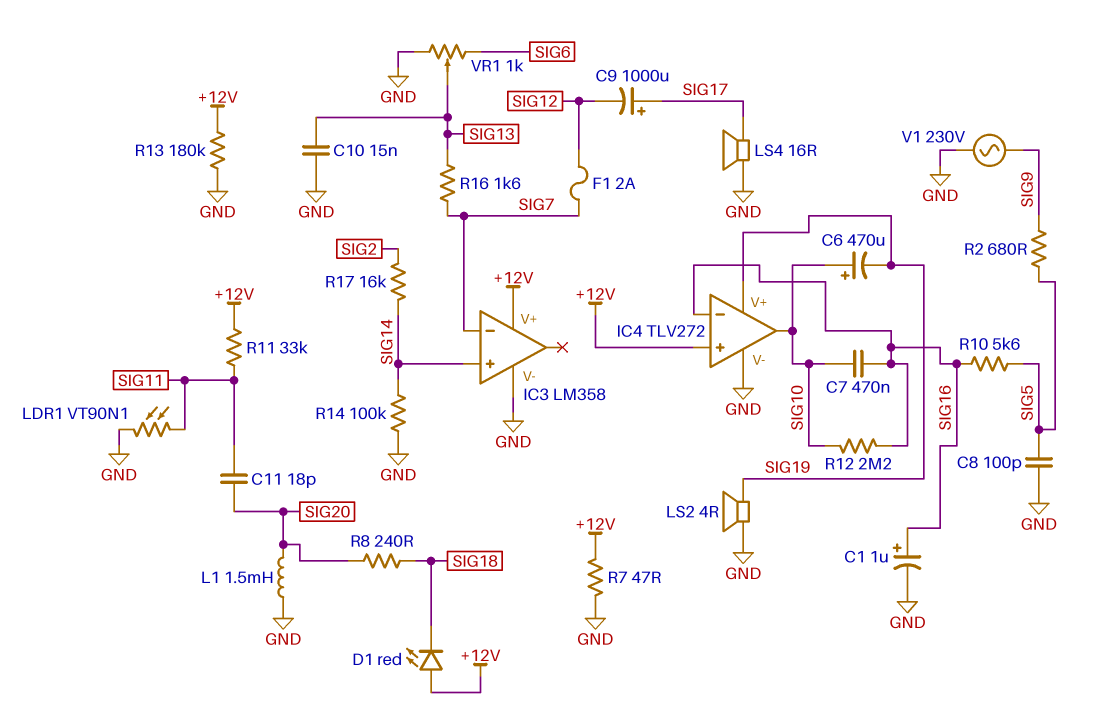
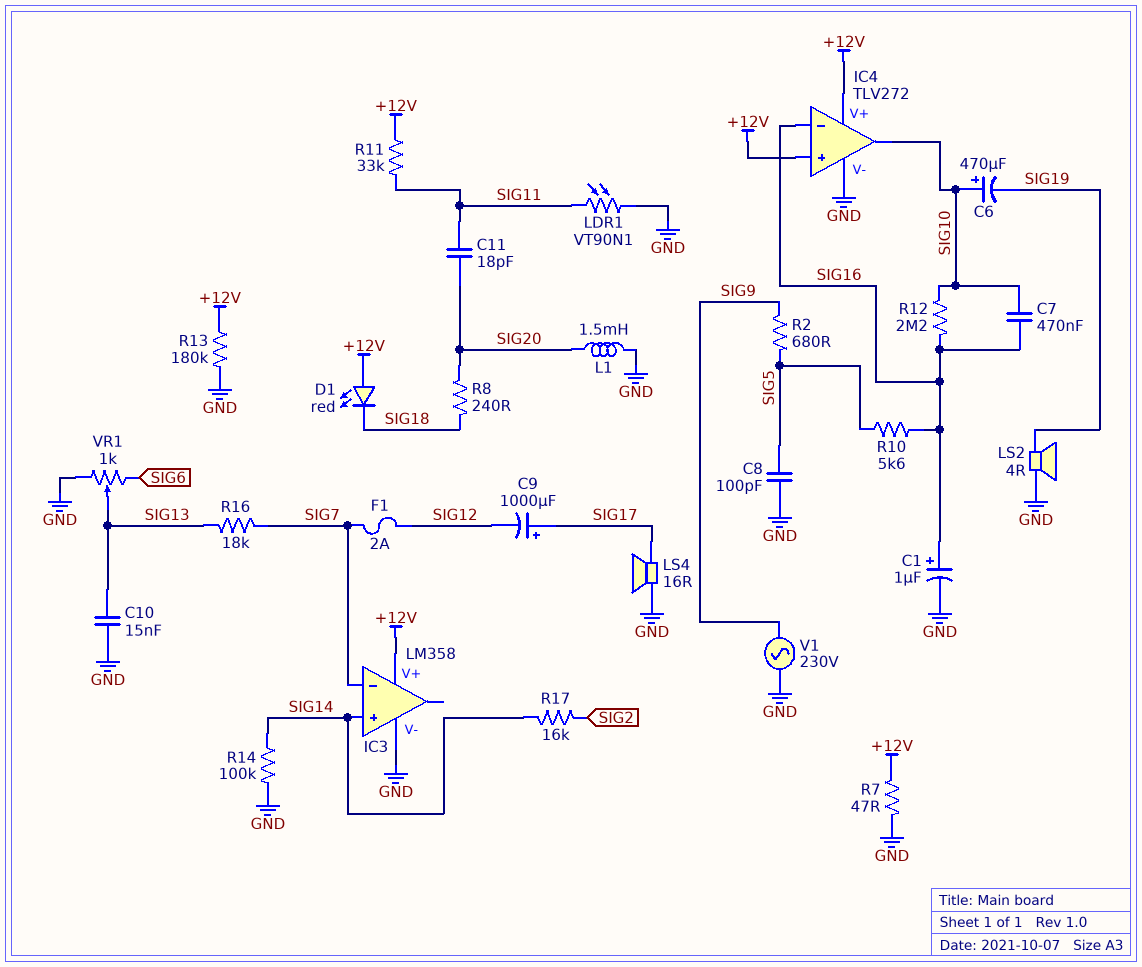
IC4 pin V+: SIG19 -> +12V
R16: 1.6k (SIG7, SIG13) -> 18k (SIG7, SIG13)

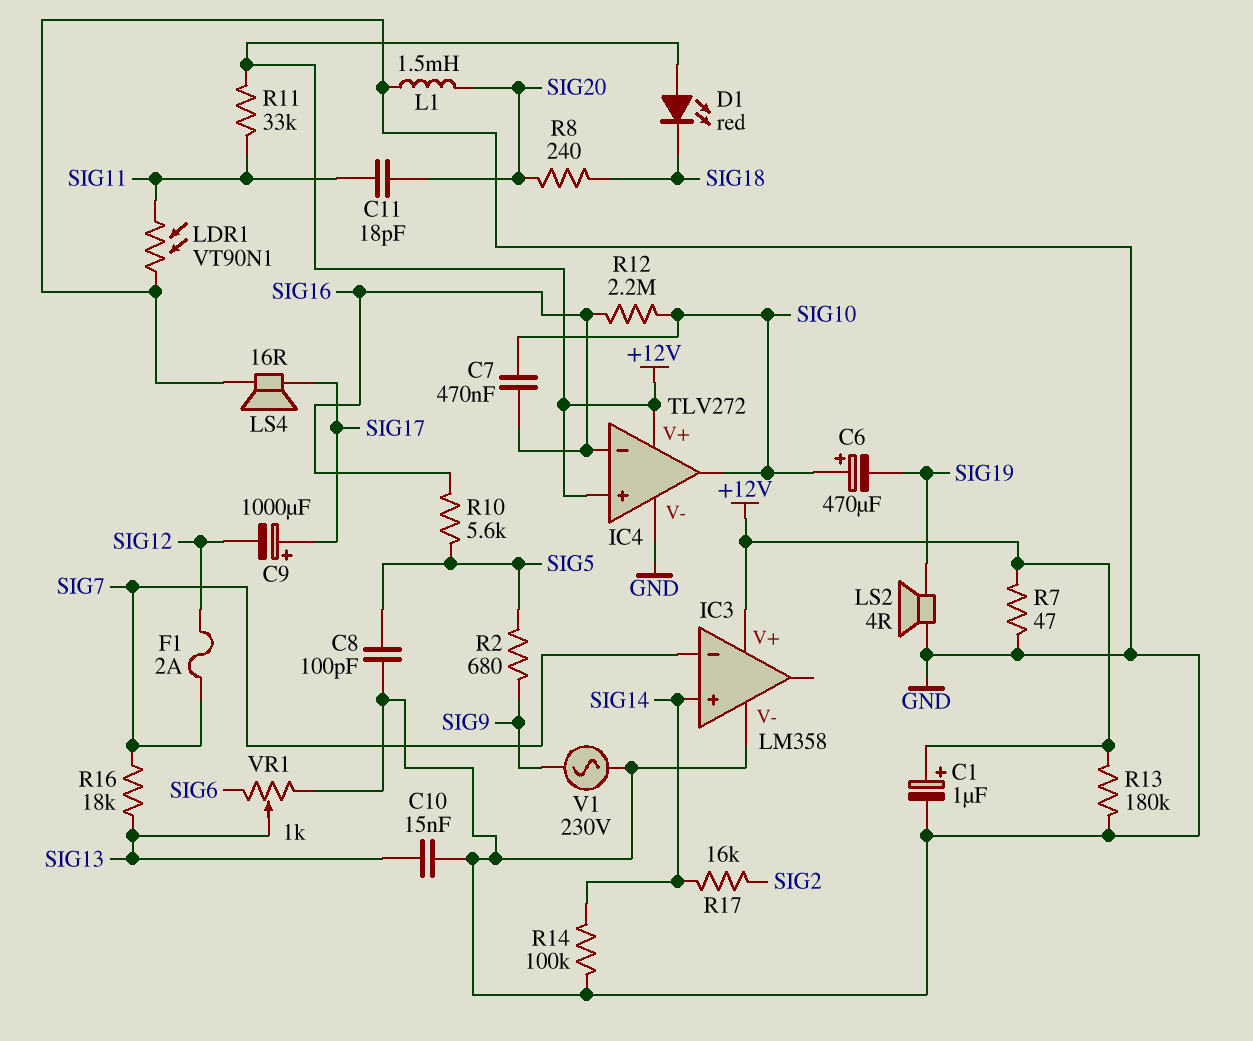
C1: 1uF (plus SIG16, minus GND) -> 1uF (plus +12V, minus GND)

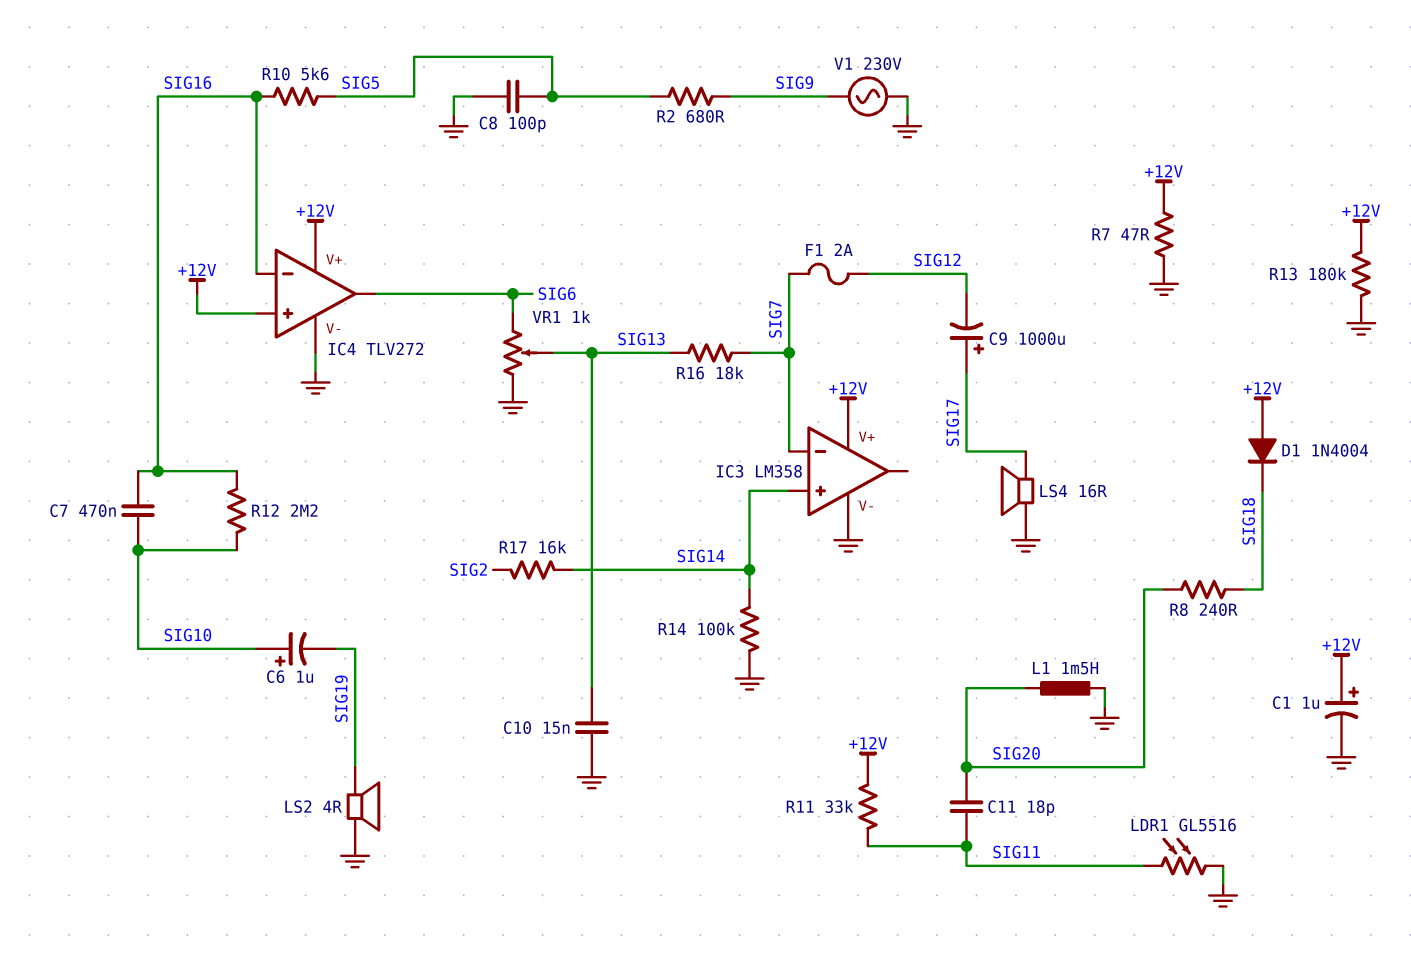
C6: 470uF (plus SIG10, minus SIG19) -> 1uF (plus SIG10, minus SIG19)
D1: LED red (A +12V, K SIG18) -> diode 1N4004 (A +12V, K SIG18)
IC4 pin out: SIG10 -> SIG6
LDR1: VT90N1 (GND, SIG11) -> GL5516 (GND, SIG11)

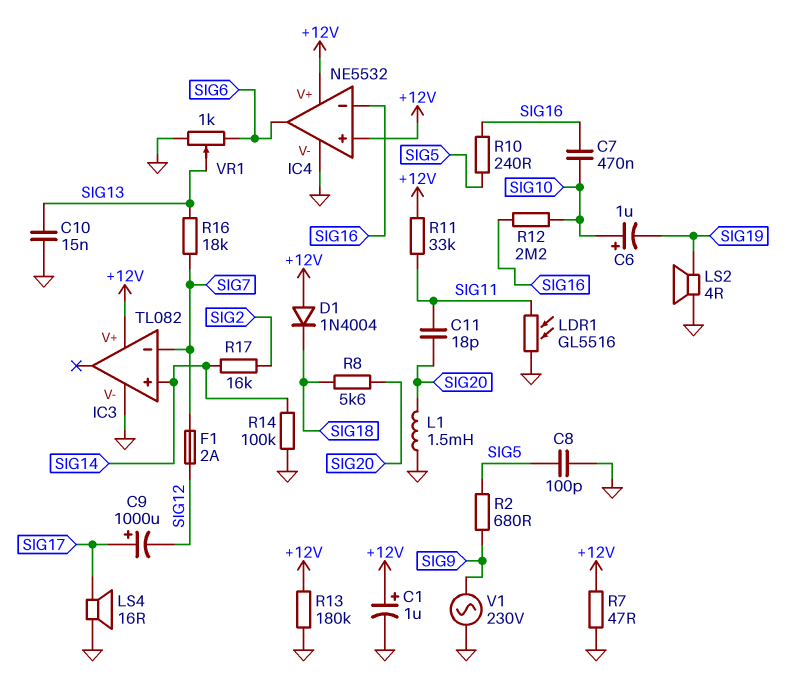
IC3: LM358 -> TL082
IC4: TLV272 -> NE5532
R8: 240 (SIG18, SIG20) -> 5.6k (SIG18, SIG20)
R10: 5.6k (SIG5, SIG16) -> 240 (SIG5, SIG16)

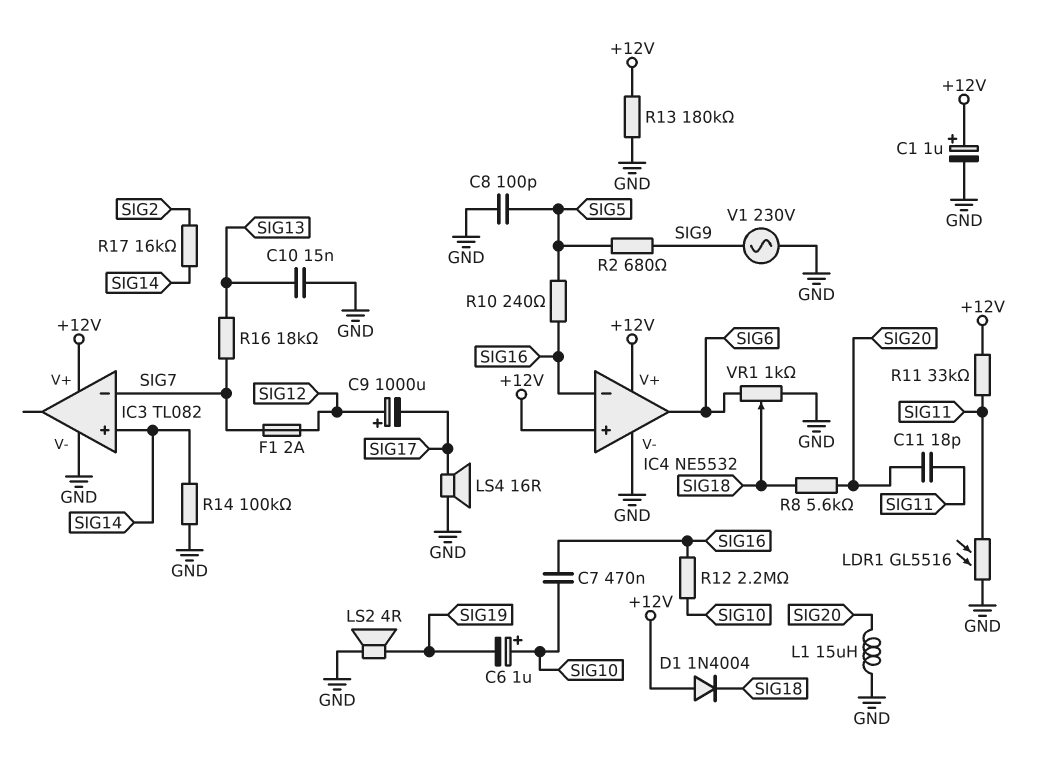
C9: 1000uF (plus SIG17, minus SIG12) -> 1000uF (plus SIG12, minus SIG17)
L1: 1.5mH (GND, SIG20) -> 15uH (GND, SIG20)
R7: 47 (+12V, GND) -> none
VR1: 1k (GND, SIG6, wiper SIG13) -> 1k (GND, SIG6, wiper SIG18)

